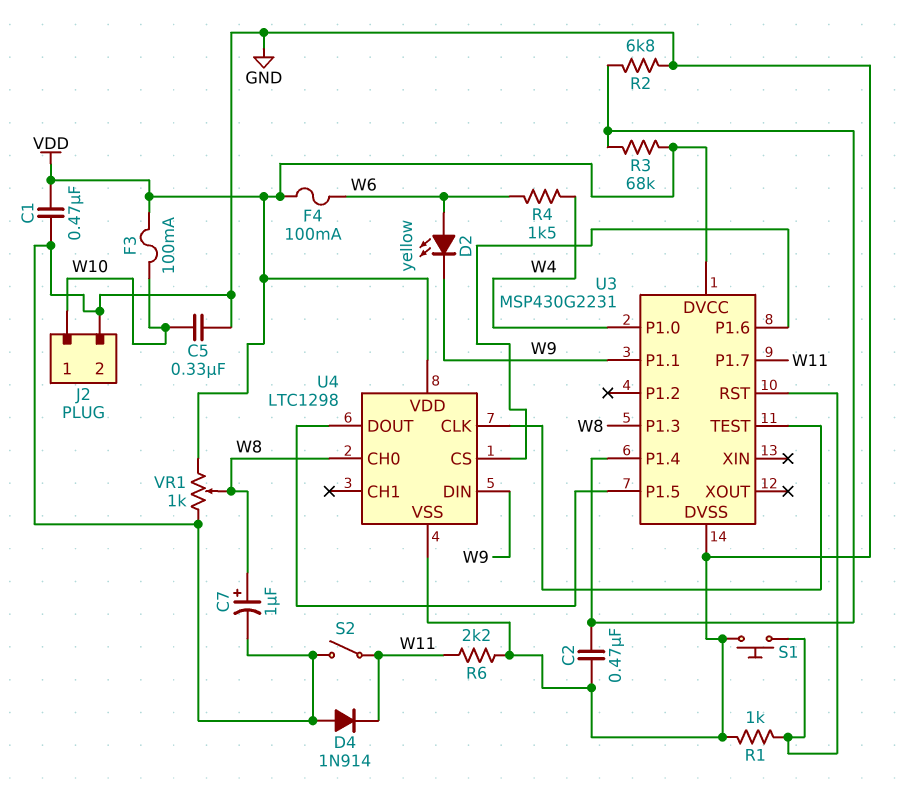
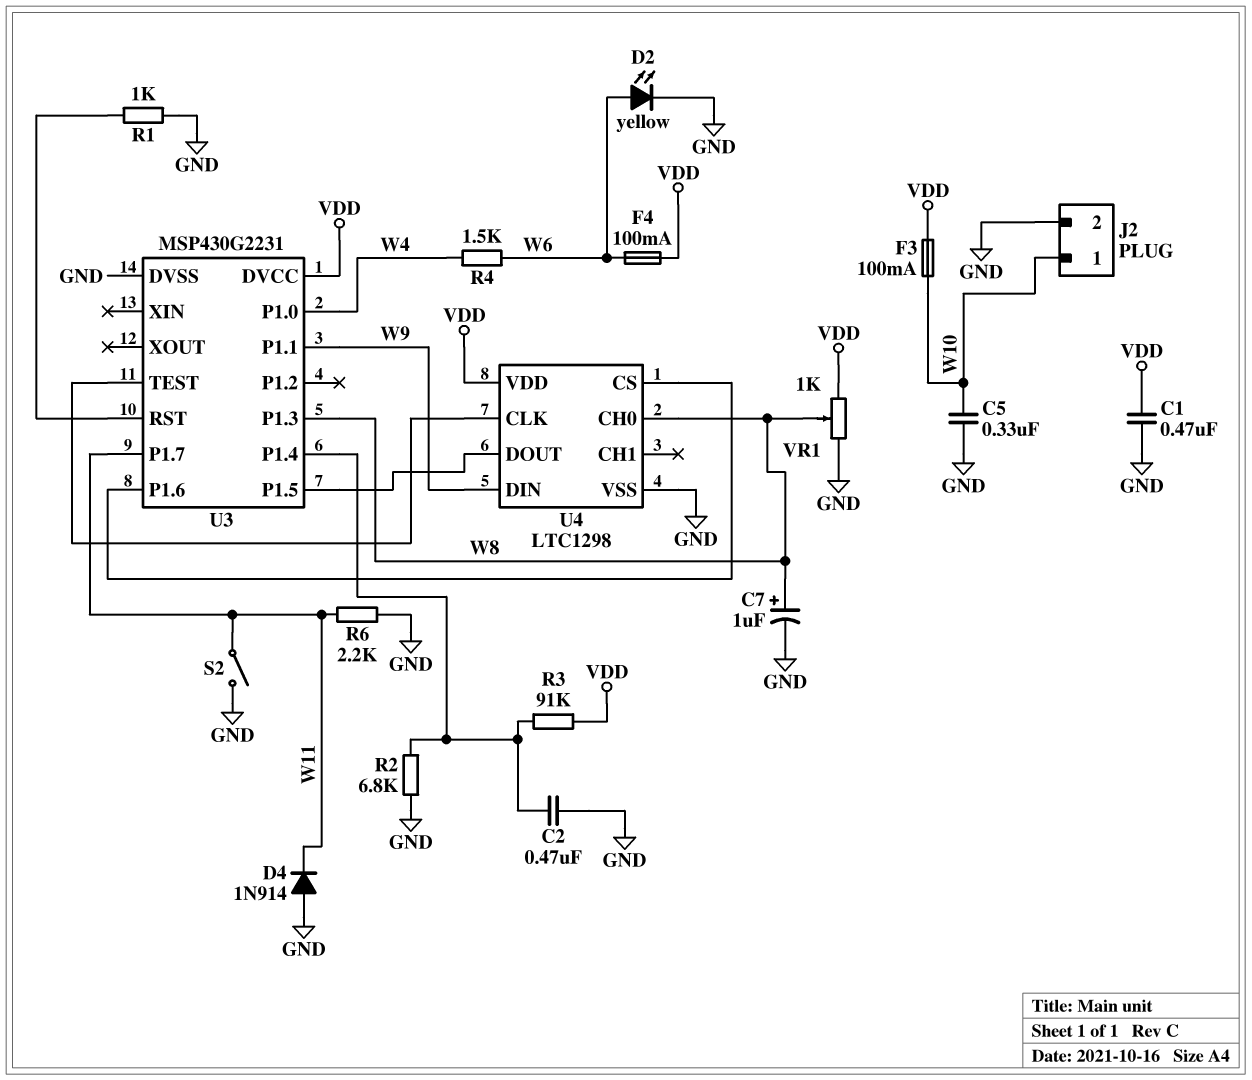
D2: LED yellow (A W6, K W9) -> LED yellow (A W6, K GND)
R3: 68k (U3/P1.4, VDD) -> 91k (U3/P1.4, VDD)
S1: button (GND, U3/RST) -> none

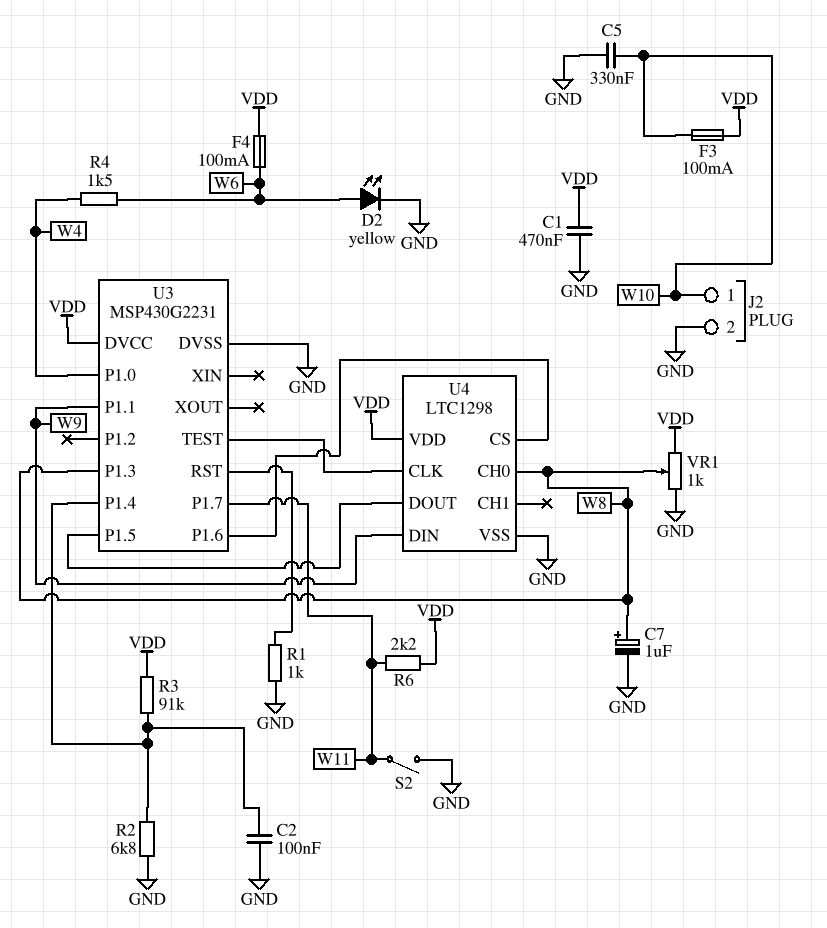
C2: 470nF (GND, U3/P1.4) -> 100nF (GND, U3/P1.4)
D4: diode 1N914 (A GND, K W11) -> none
R6: 2.2k (GND, W11) -> 2.2k (VDD, W11)

